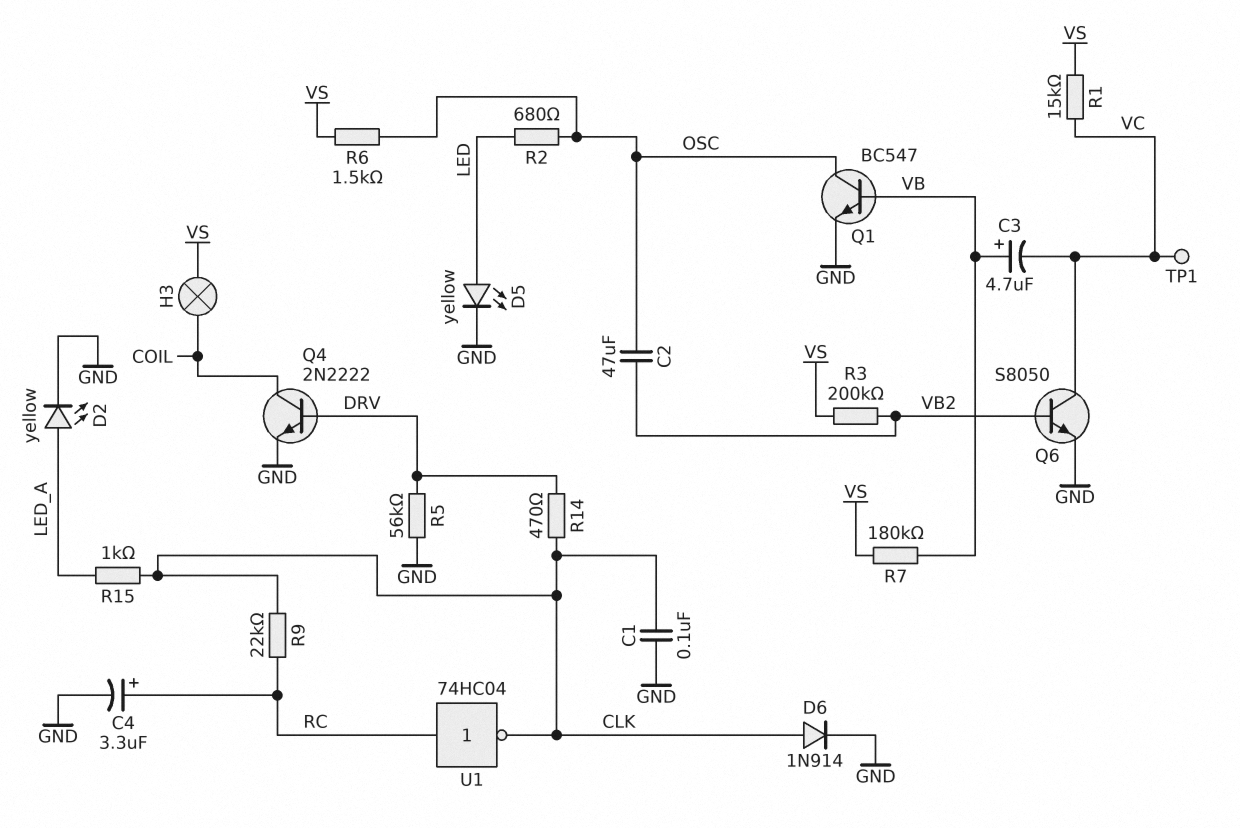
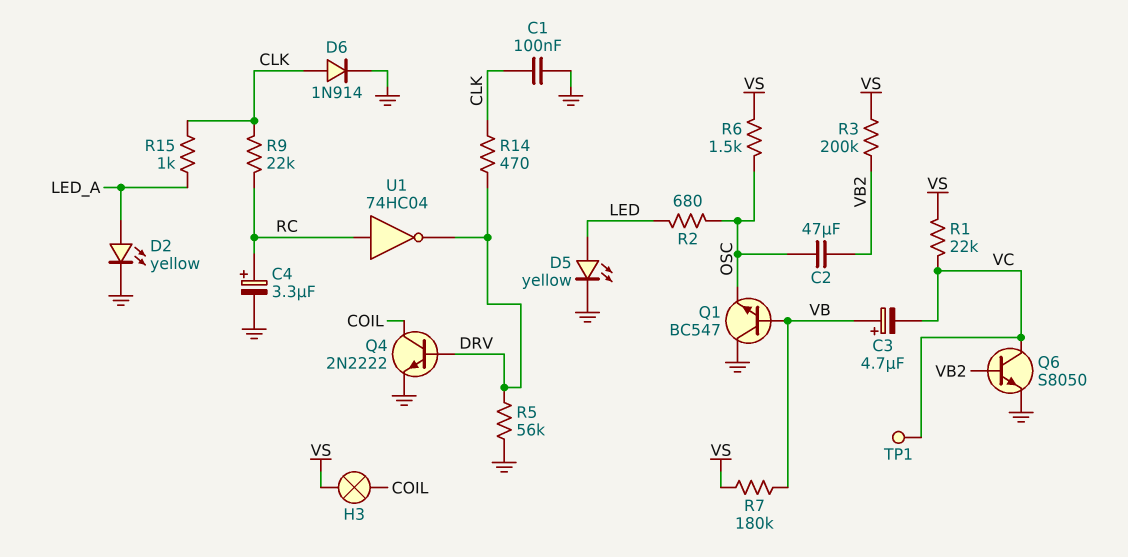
Q1: NPN BC547 (B VB, C OSC, E GND) -> NPN BC547 (B VB, C GND, E OSC)
R1: 15k (VC, VS) -> 22k (VC, VS)
U1: NOT 74HC04 (in RC, out CLK) -> NOT 74HC04 (in RC, out DRV)

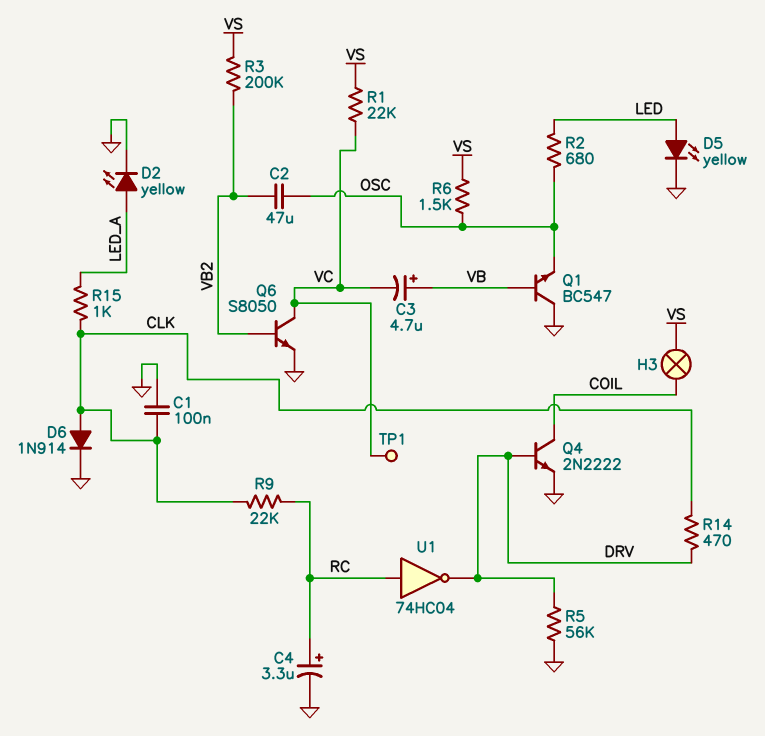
R7: 180k (VB, VS) -> none

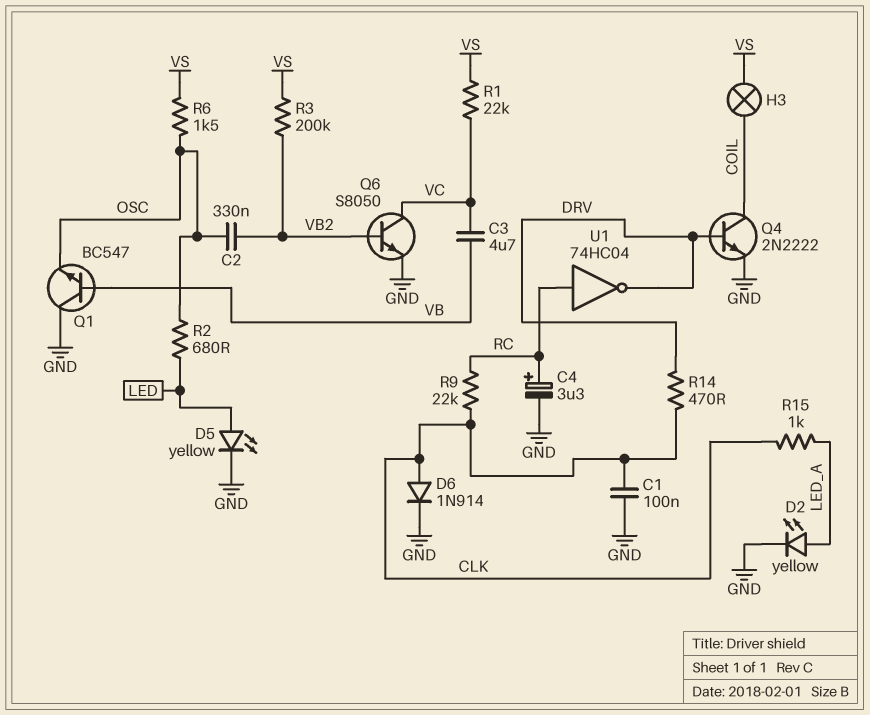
C2: 47uF (OSC, VB2) -> 330nF (OSC, VB2)
C3: 4.7uF (plus VB, minus VC) -> 4.7uF (VB, VC)
R5: 56k (DRV, GND) -> none
TP1: test point (VC) -> none

